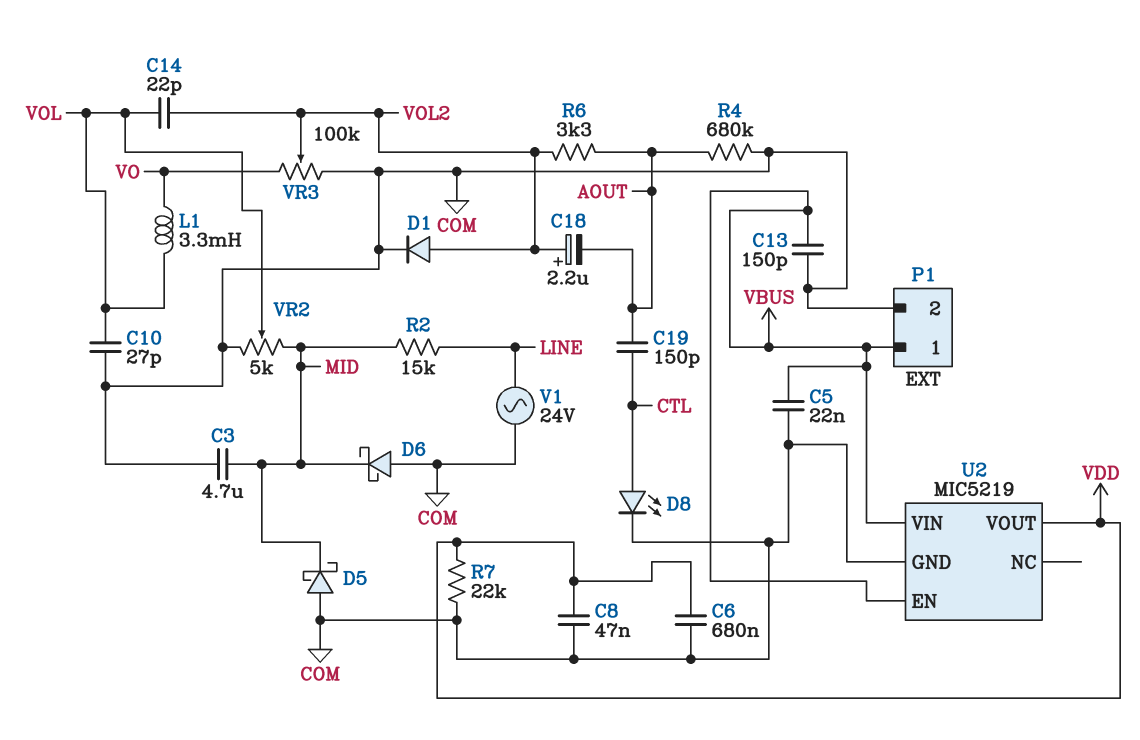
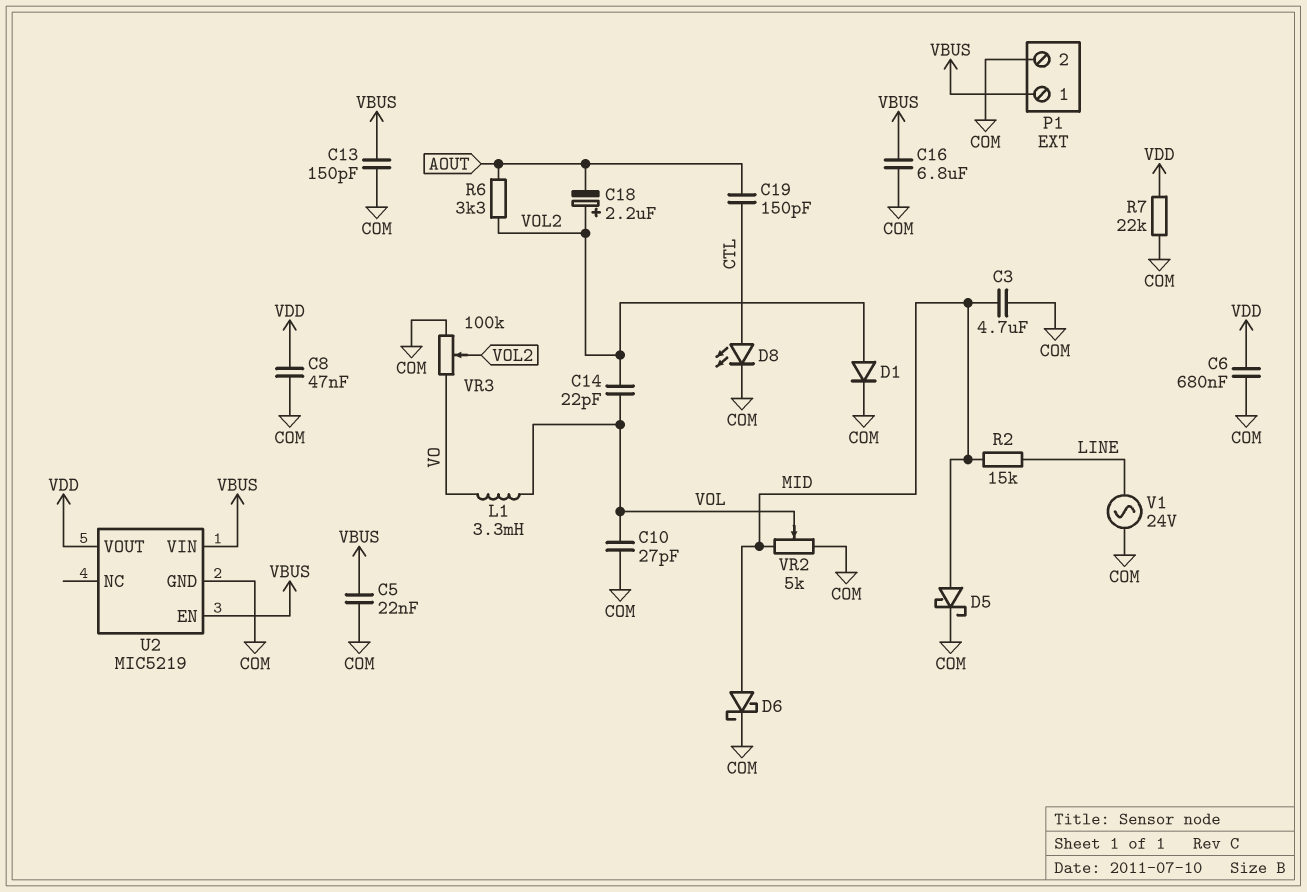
C16: none -> 6.8uF (COM, VBUS)
D5: schottky (A COM, K MID) -> schottky (A MID, K COM)
D6: schottky (A COM, K MID) -> schottky (A MID, K COM)
R4: 680k (AOUT, COM) -> none

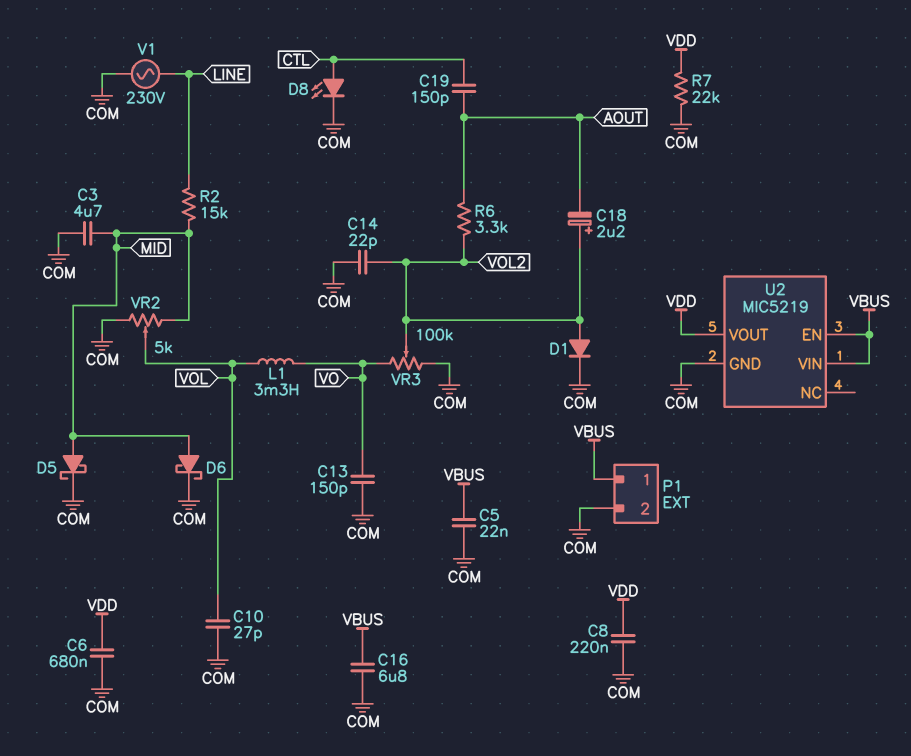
C8: 47nF (COM, VDD) -> 220nF (COM, VDD)
C13: 150pF (COM, VBUS) -> 150pF (COM, VO)
C14: 22pF (VOL, VOL2) -> 22pF (COM, VOL2)
V1: AC 24V (COM, LINE) -> AC 230V (COM, LINE)

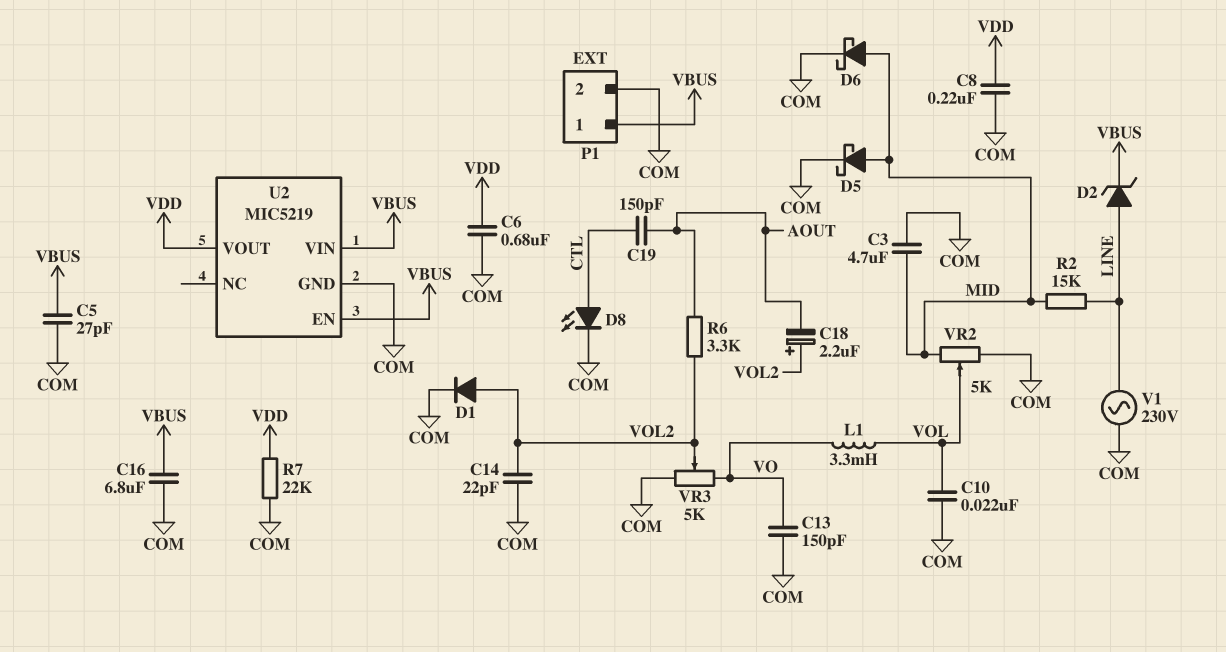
C5: 22nF (COM, VBUS) -> 27pF (COM, VBUS)
C10: 27pF (COM, VOL) -> 22nF (COM, VOL)
D2: none -> zener (A LINE, K VBUS)
VR3: 100k (COM, VO, wiper VOL2) -> 5k (COM, VO, wiper VOL2)

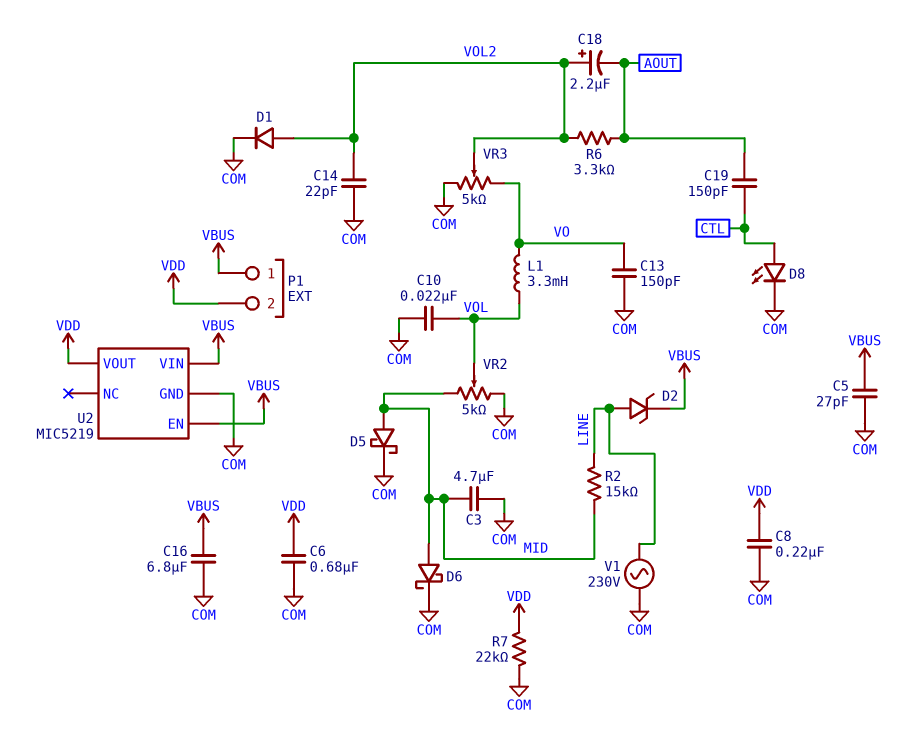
P1 pin 2: COM -> VDD

